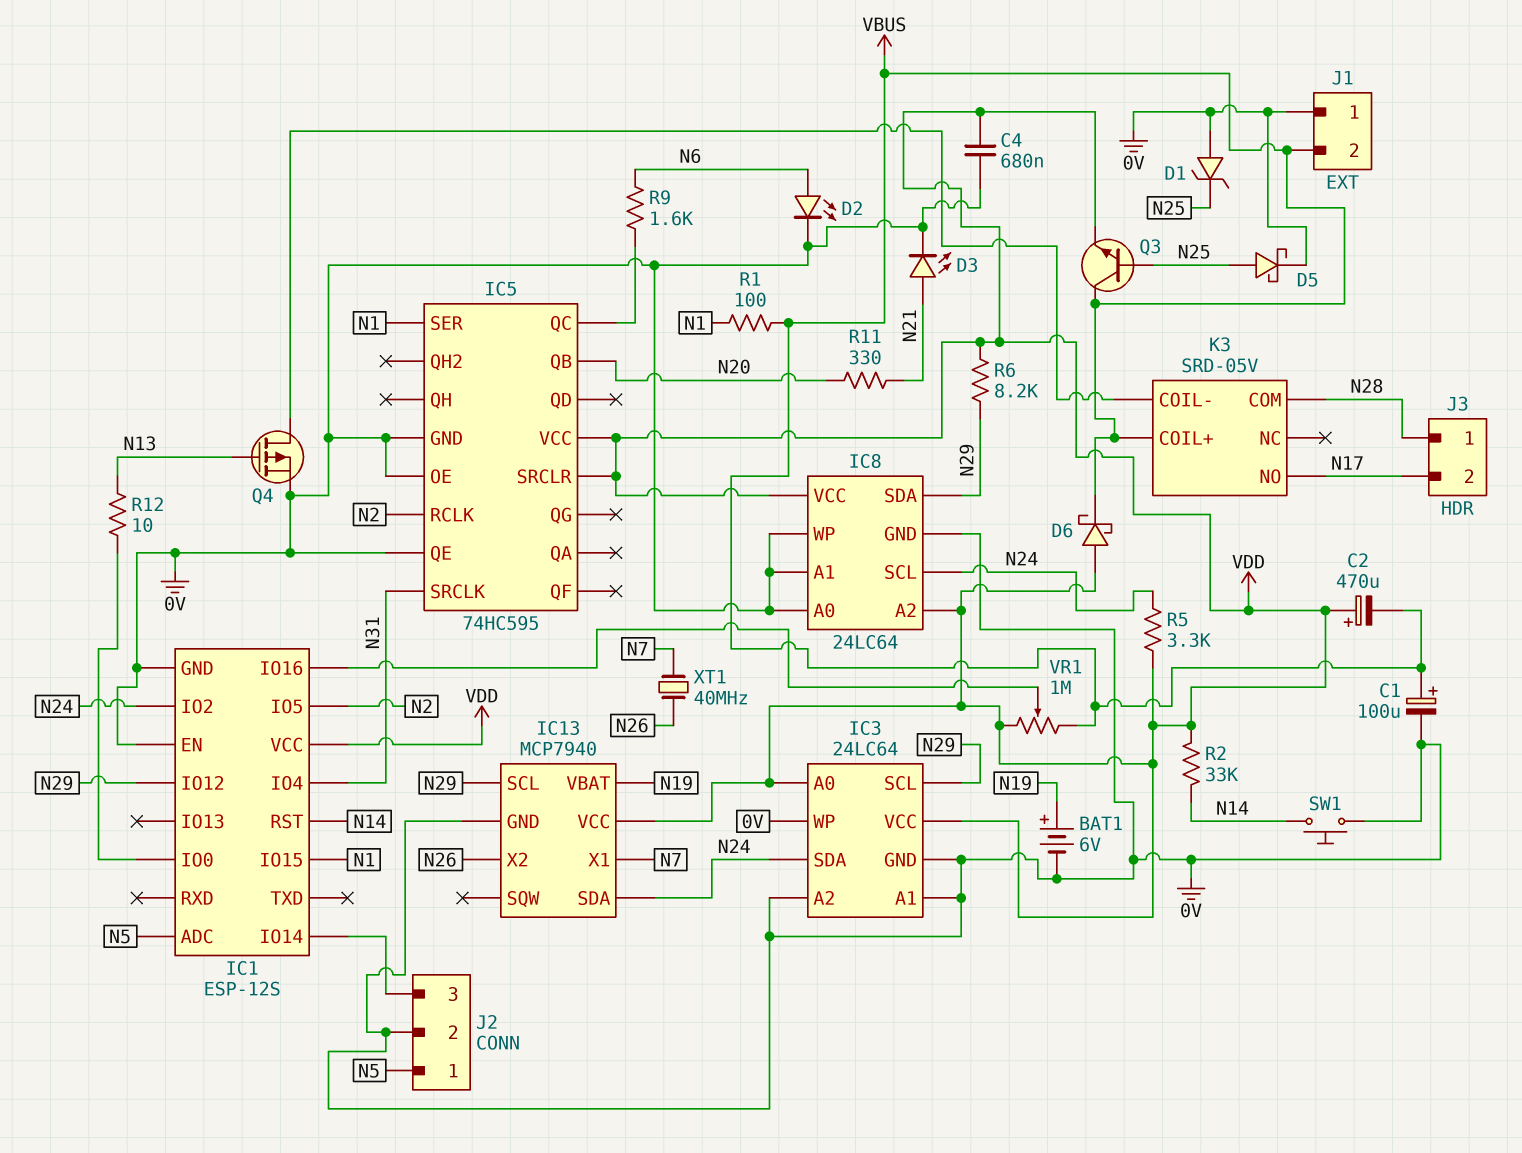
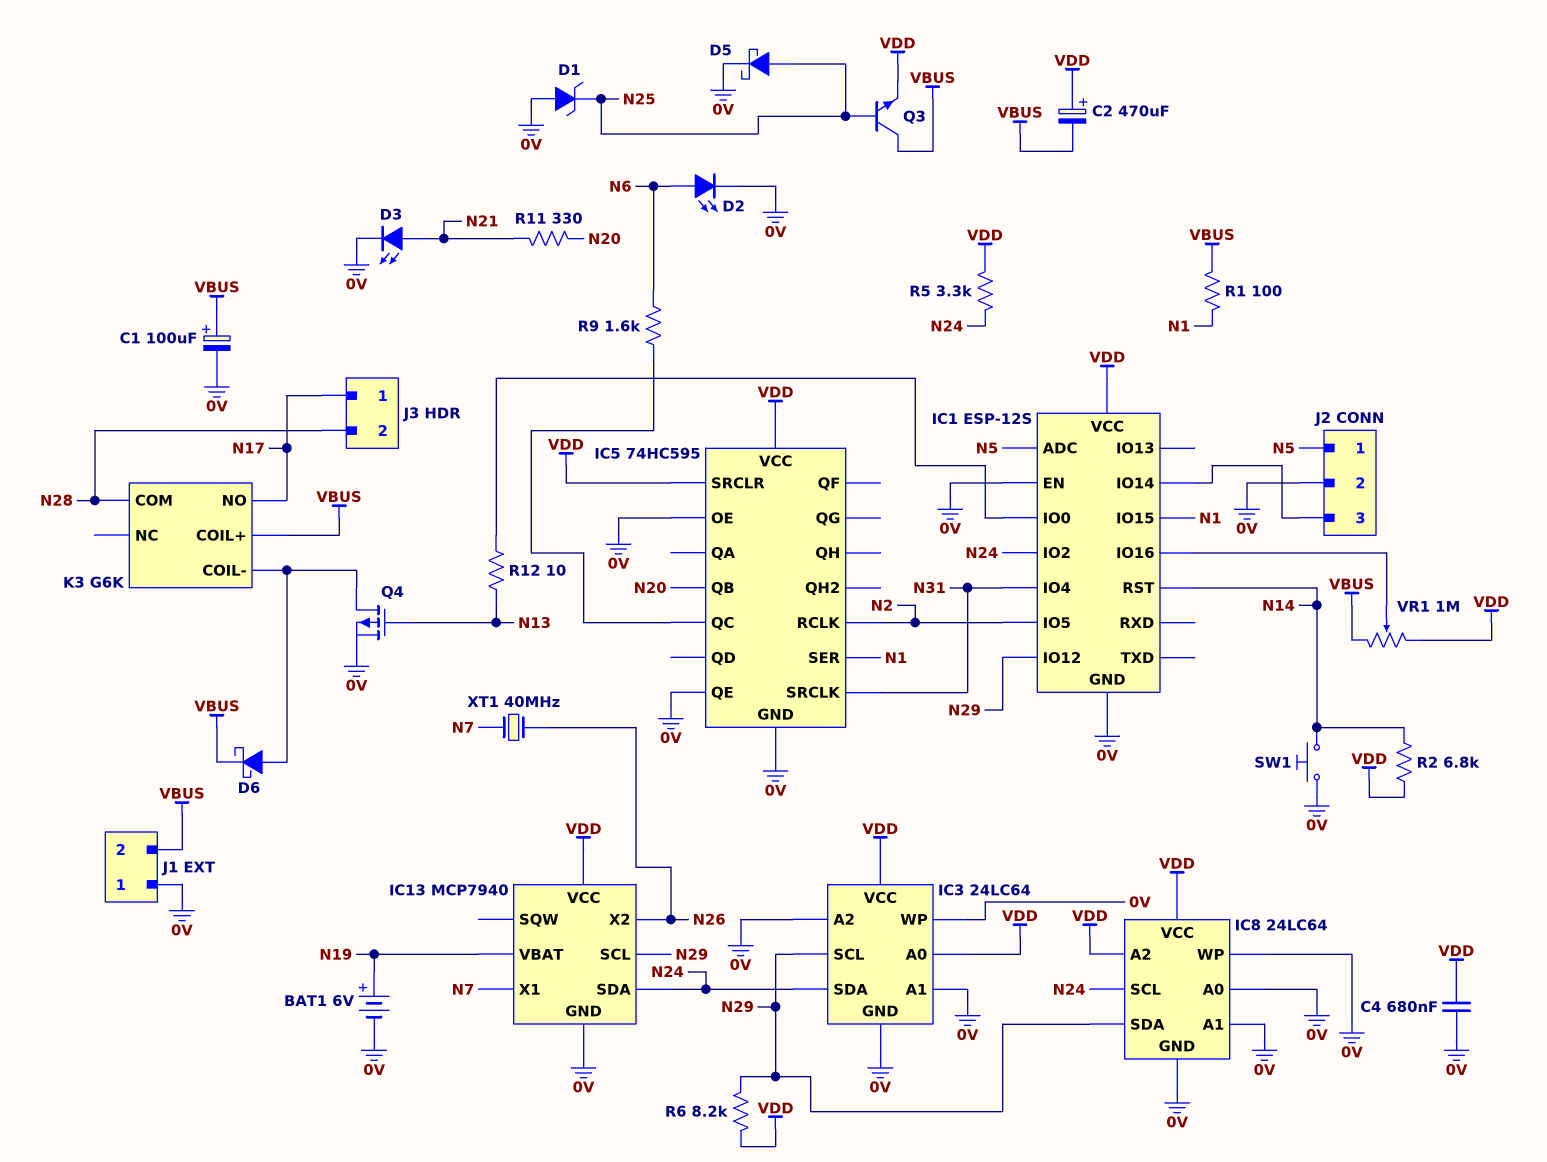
D6: schottky (A VDD, K VBUS) -> schottky (A K3/COIL-, K VBUS)
J3 pin 1: N28 -> N17
J3 pin 2: N17 -> N28
K3: SRD-05V -> G6K
R2: 33k (N14, VDD) -> 6.8k (N14, VDD)

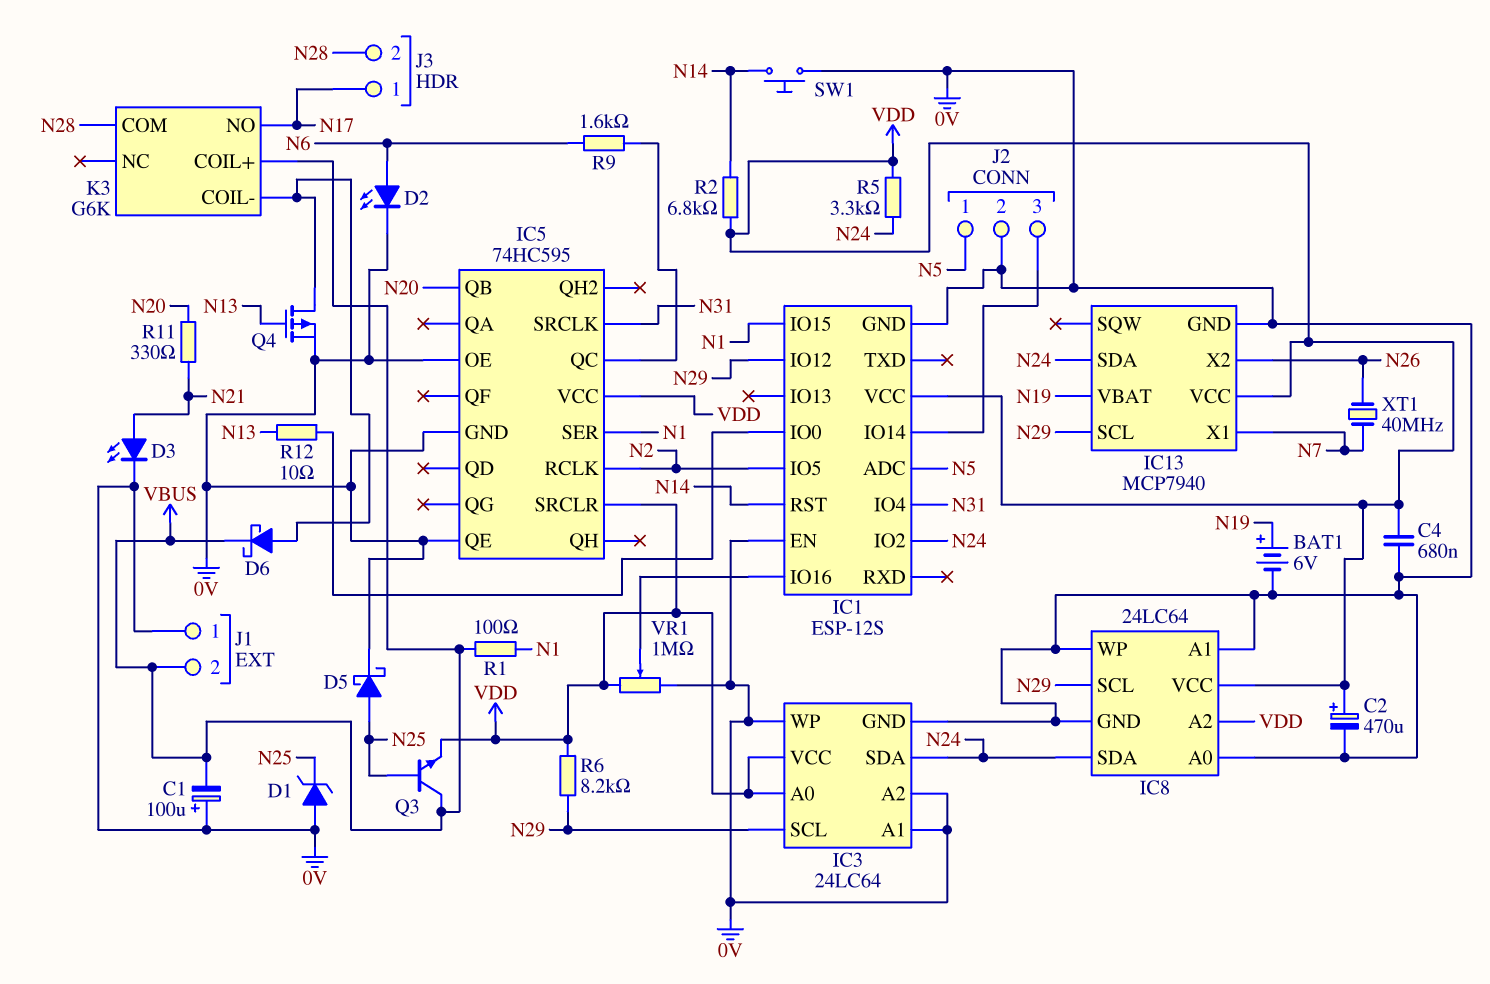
C1: 100uF (plus VBUS, minus 0V) -> 100uF (plus 0V, minus VBUS)
C2: 470uF (plus VDD, minus VBUS) -> 470uF (plus VDD, minus 0V)
IC8 pin SCL: N24 -> N29
IC8 pin SDA: N29 -> N24
VR1: 1M (VBUS, VDD, wiper IC1/IO16) -> 1M (0V, VDD, wiper IC1/IO16)

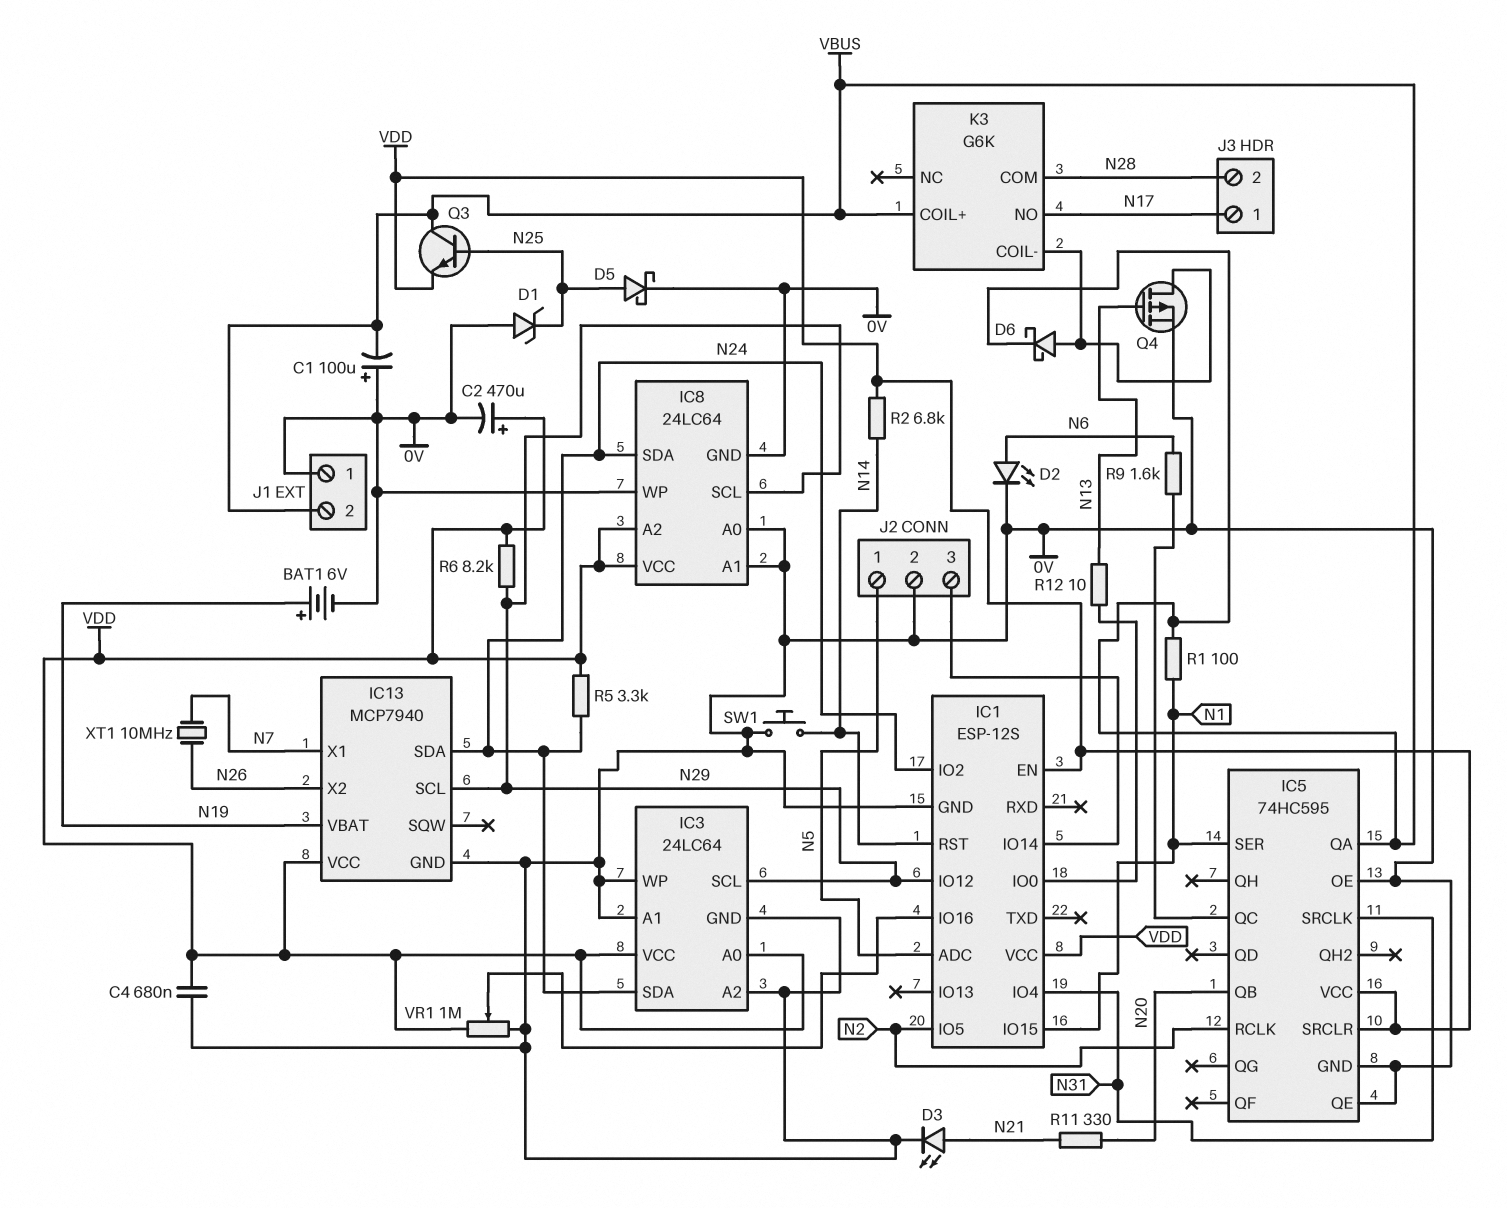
IC1 pin EN: 0V -> VDD
IC5 pin QA: none -> VBUS
XT1: 40MHz (N7, N26) -> 10MHz (N7, N26)

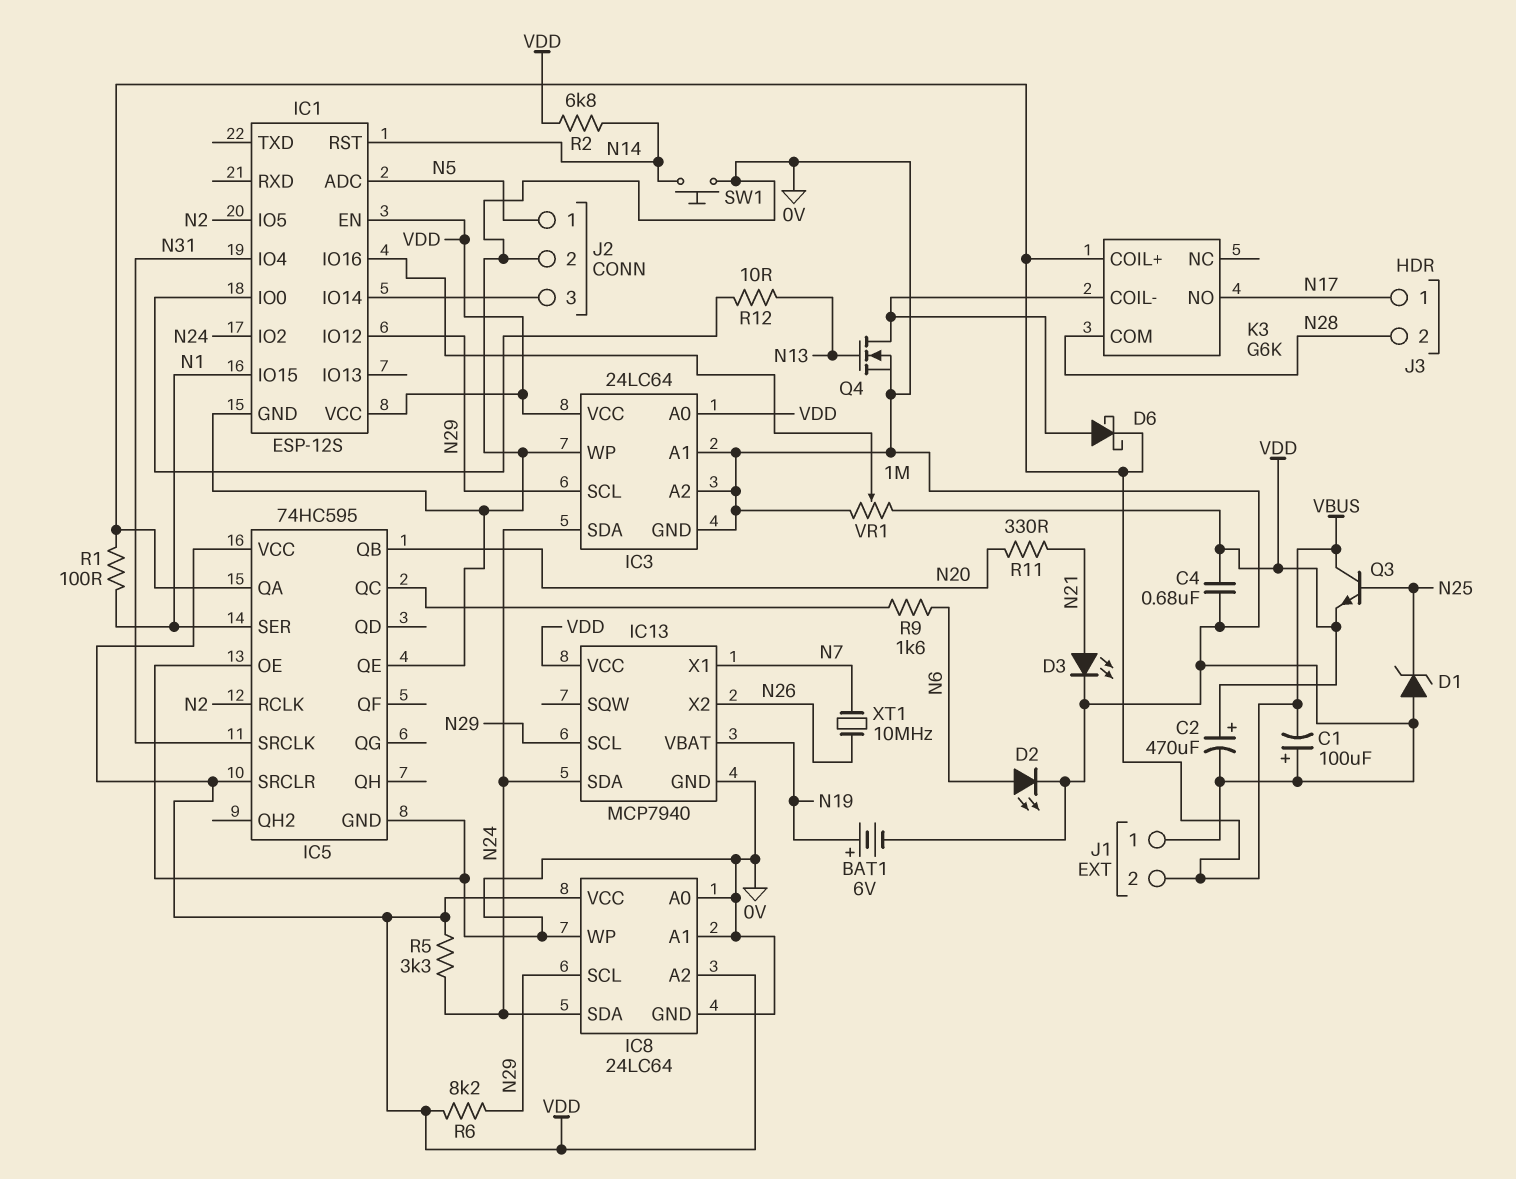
D5: schottky (A N25, K 0V) -> none
Q4: PMOS (G N13, D K3/COIL-, S 0V) -> NMOS (G N13, D K3/COIL-, S 0V)

